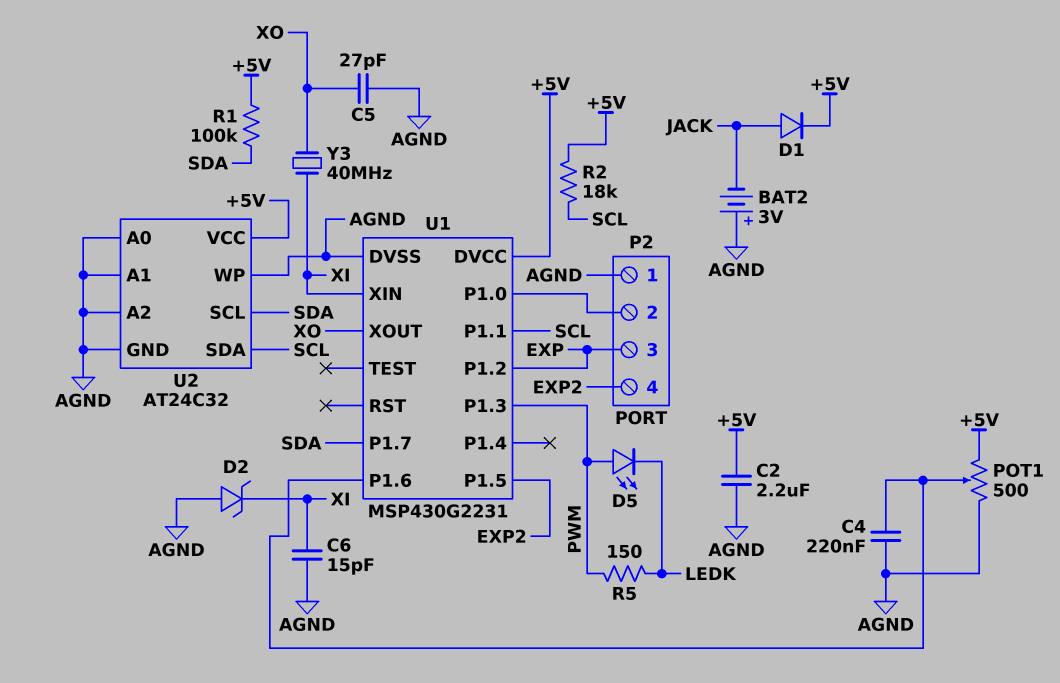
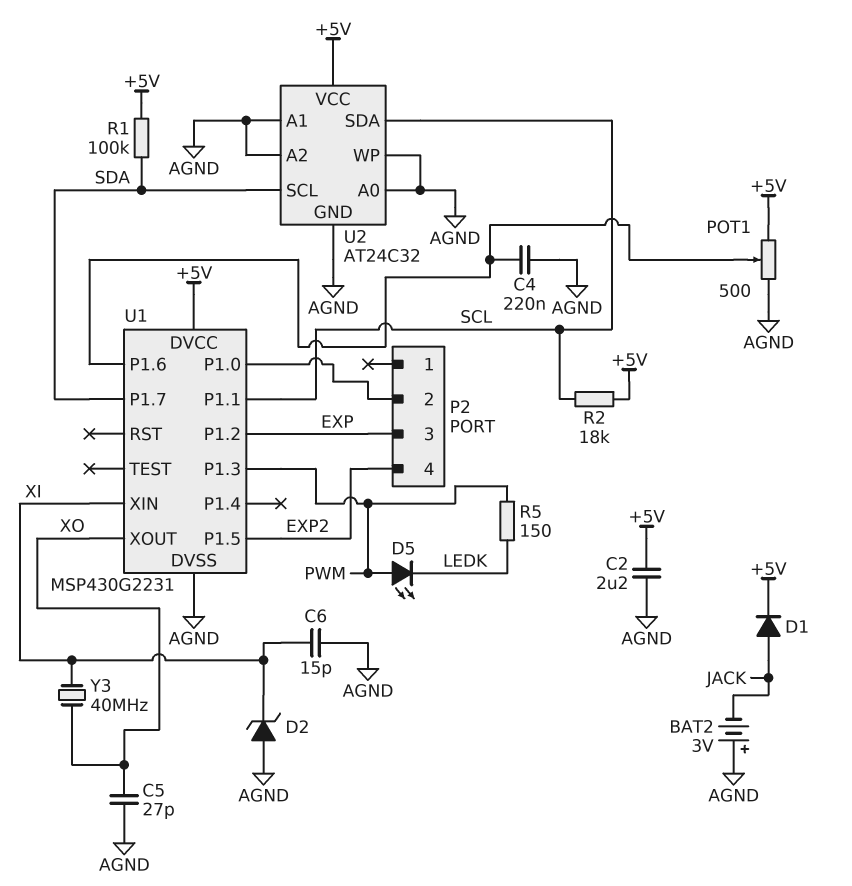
P2 pin 1: AGND -> none

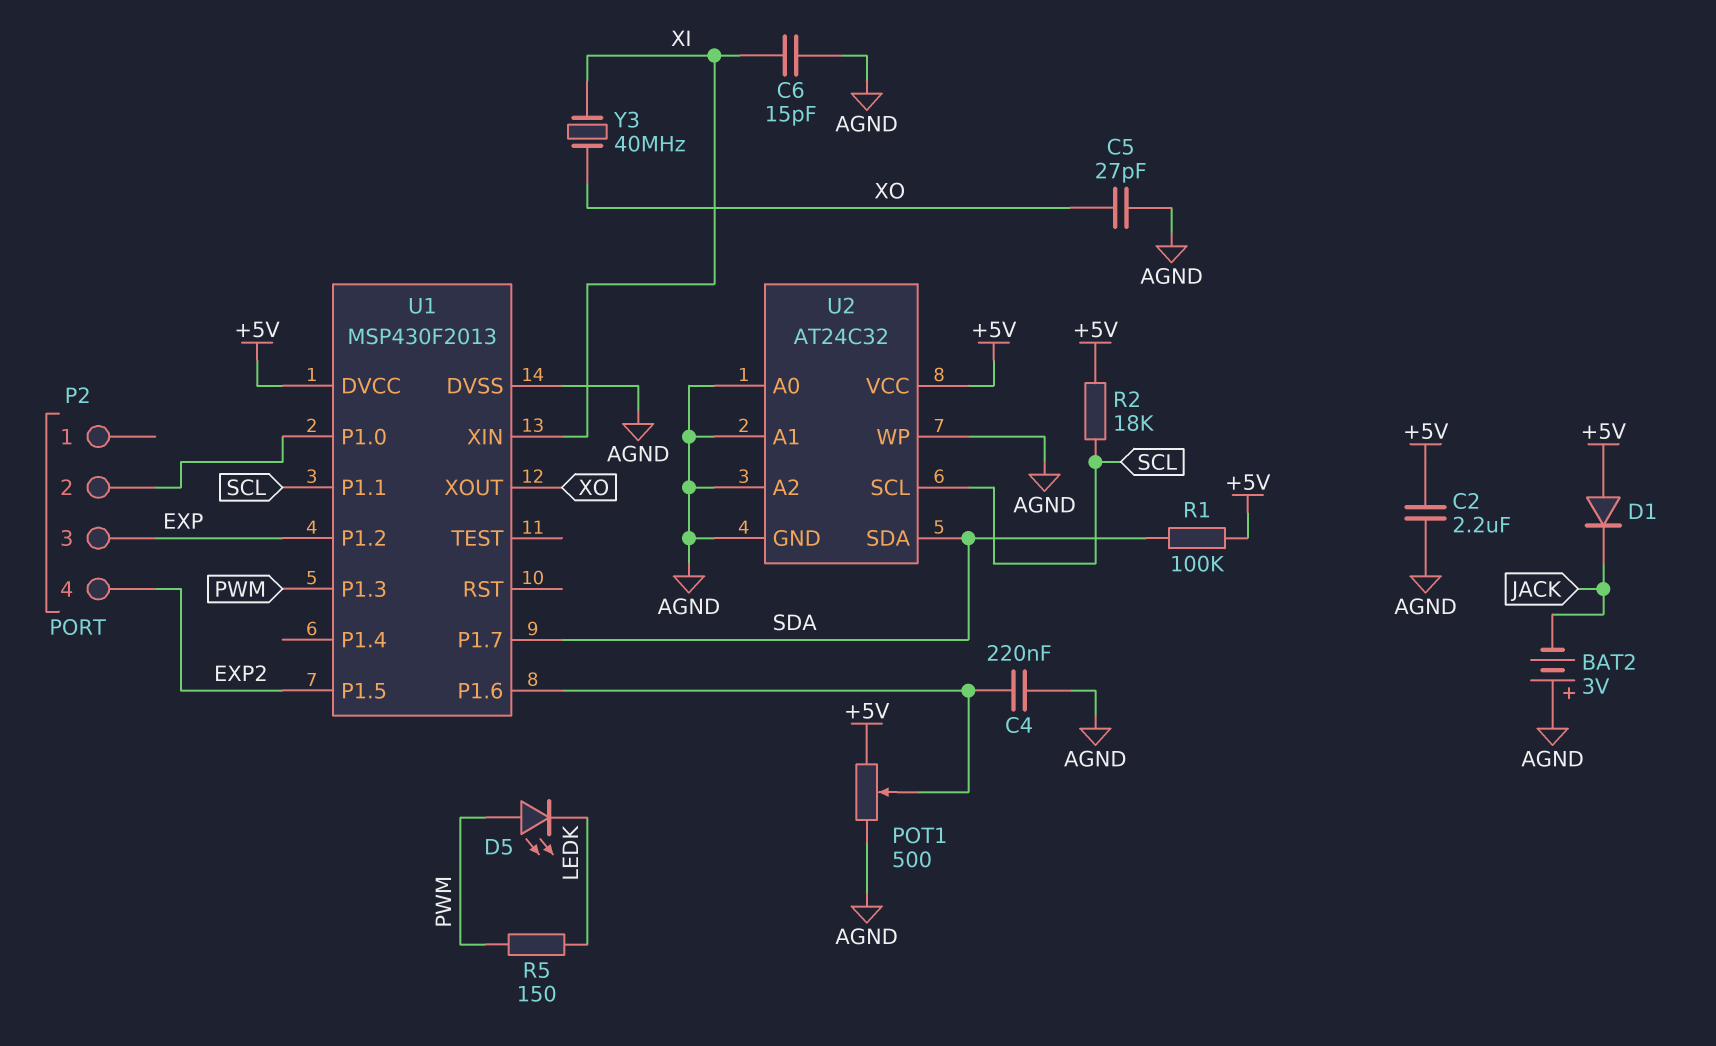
D1: diode (A JACK, K +5V) -> diode (A +5V, K JACK)
D2: zener (A AGND, K XI) -> none
U1: MSP430G2231 -> MSP430F2013
U2 pin SCL: SDA -> SCL
U2 pin SDA: SCL -> SDA

